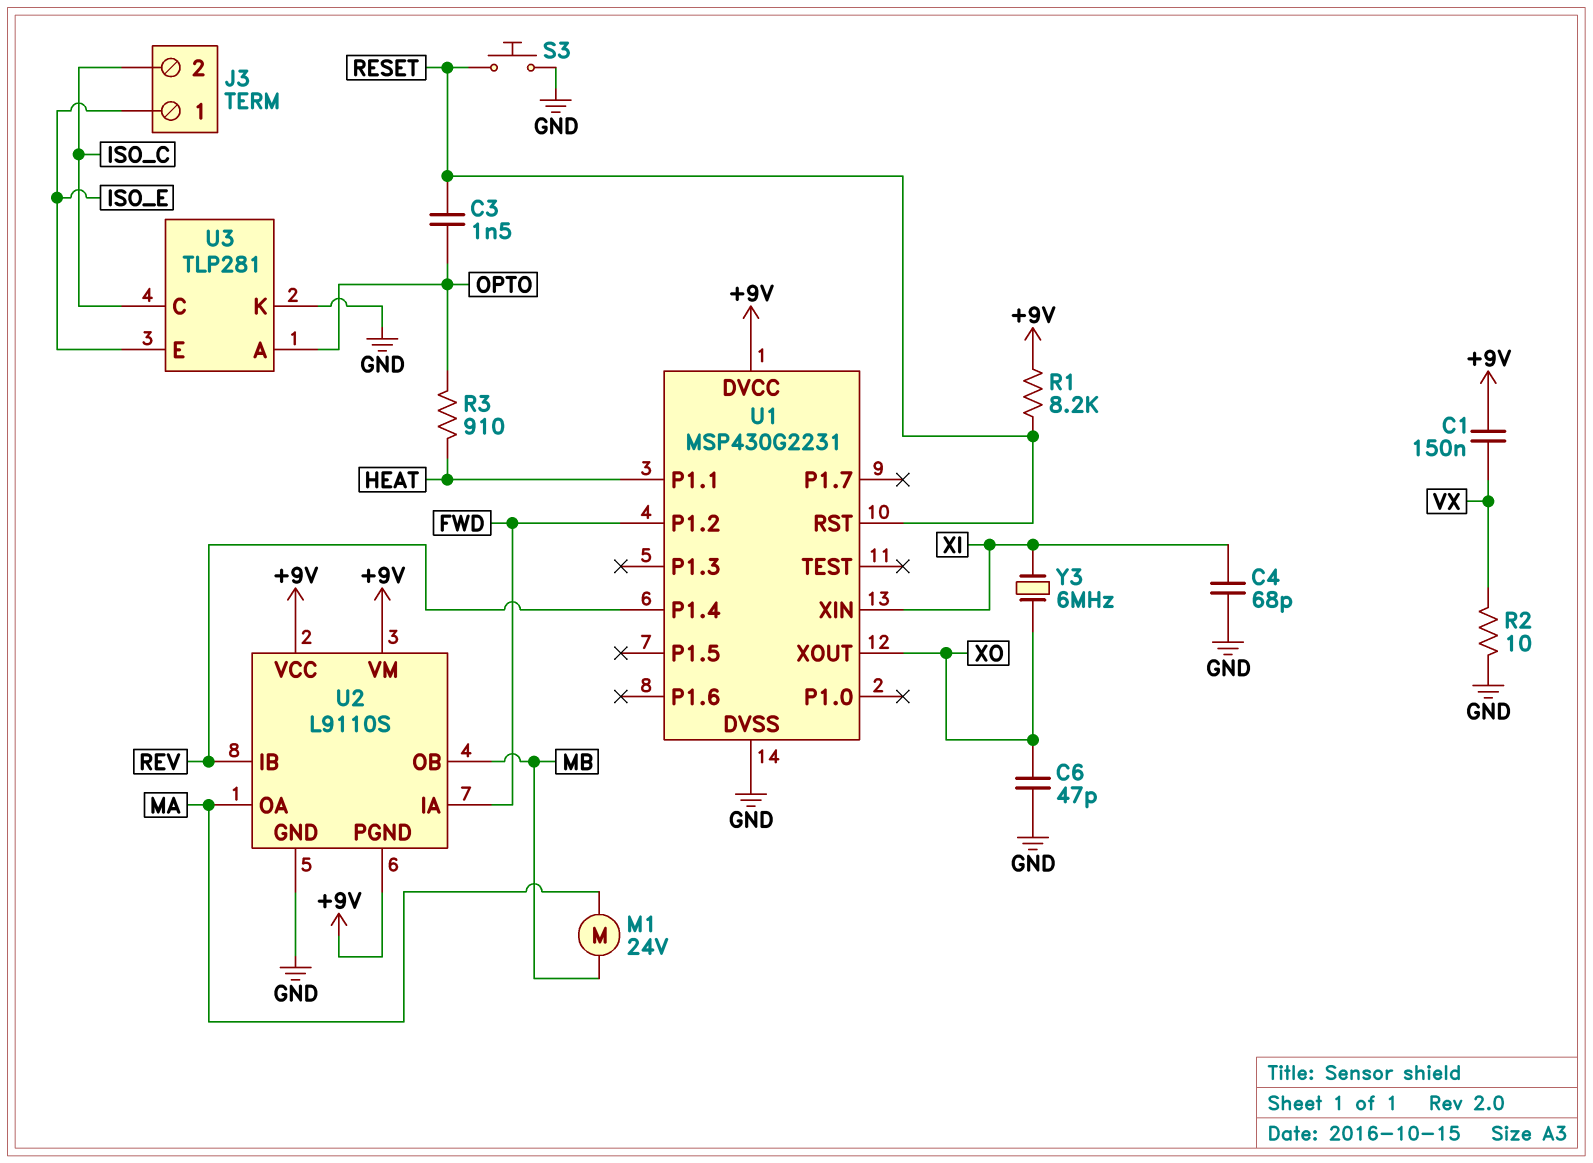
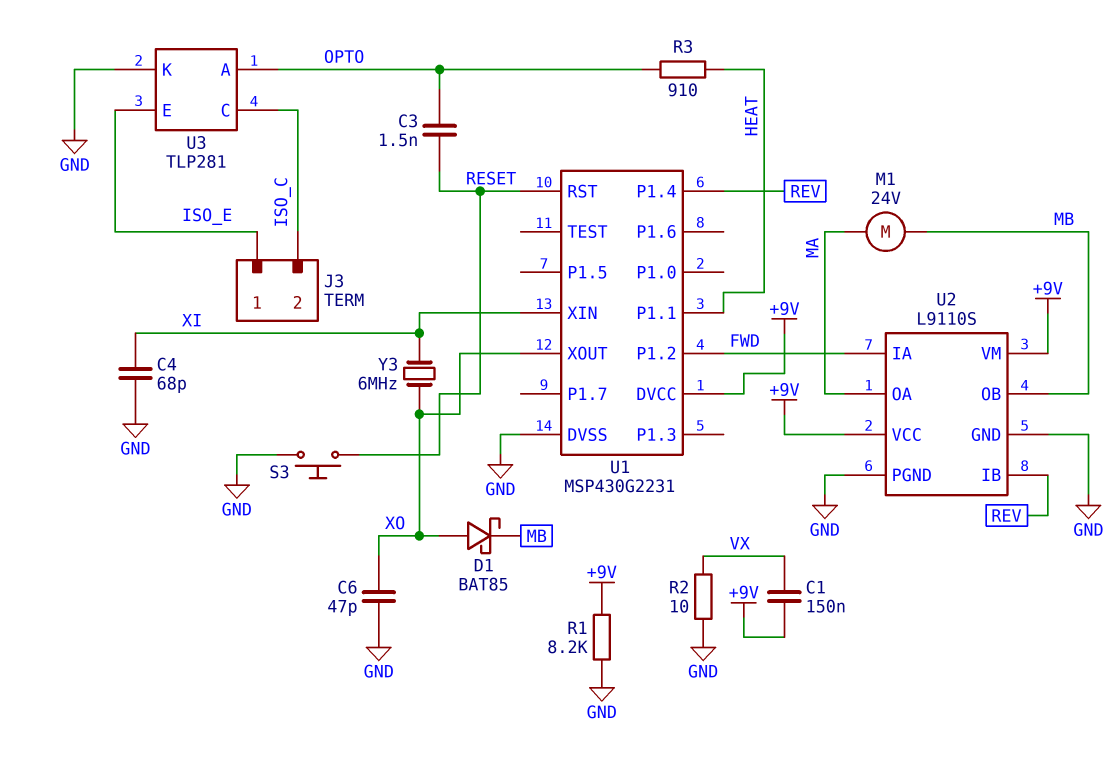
D1: none -> schottky BAT85 (A XO, K MB)
R1: 8.2k (+9V, RESET) -> 8.2k (+9V, GND)
U2 pin PGND: +9V -> GND

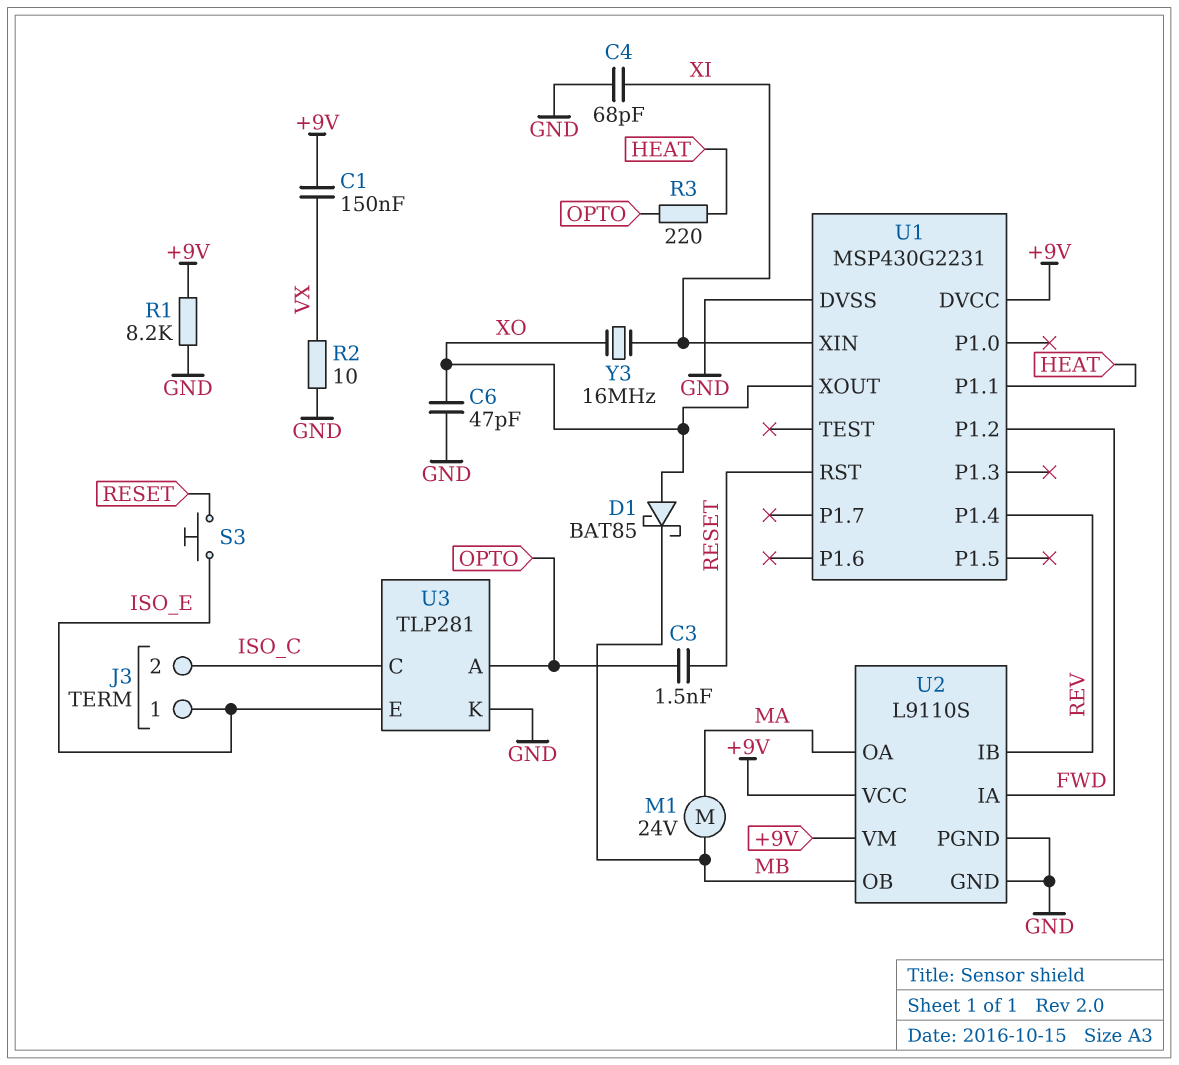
R3: 910 (HEAT, OPTO) -> 220 (HEAT, OPTO)
S3: button (GND, RESET) -> button (ISO_E, RESET)
Y3: 6MHz (XI, XO) -> 16MHz (XI, XO)

